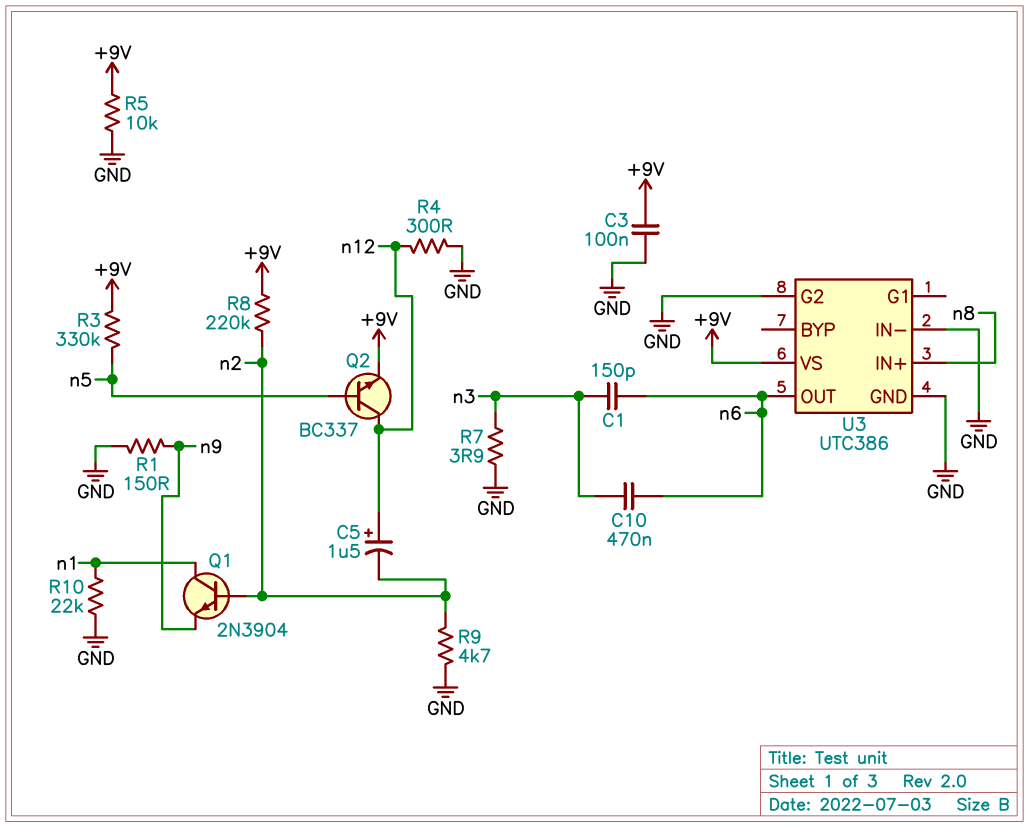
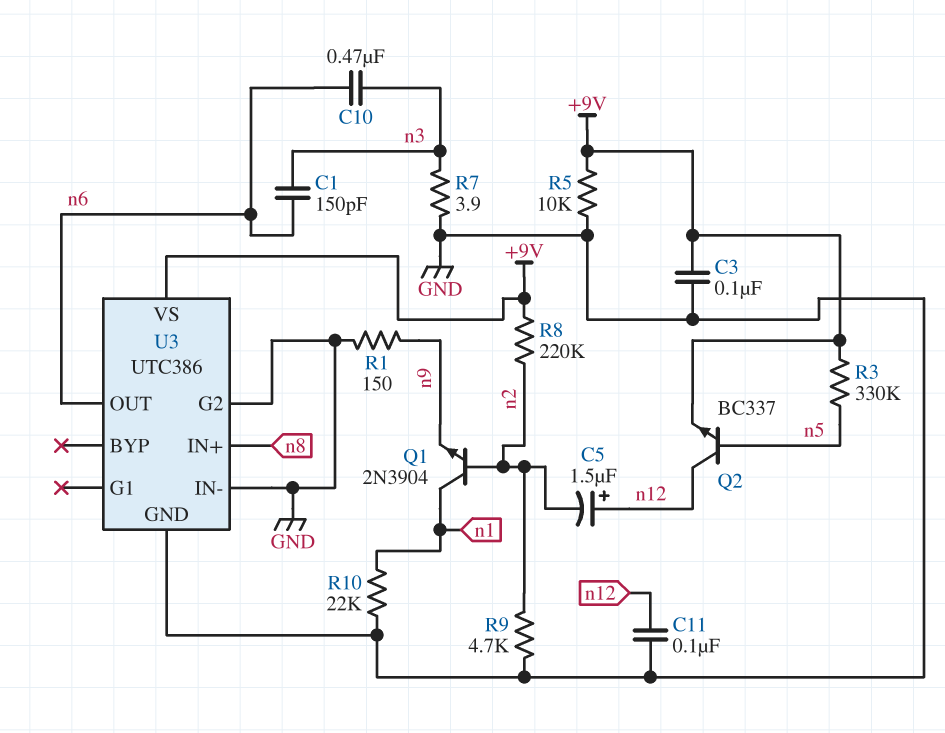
C11: none -> 100nF (GND, n12)
R4: 300 (GND, n12) -> none

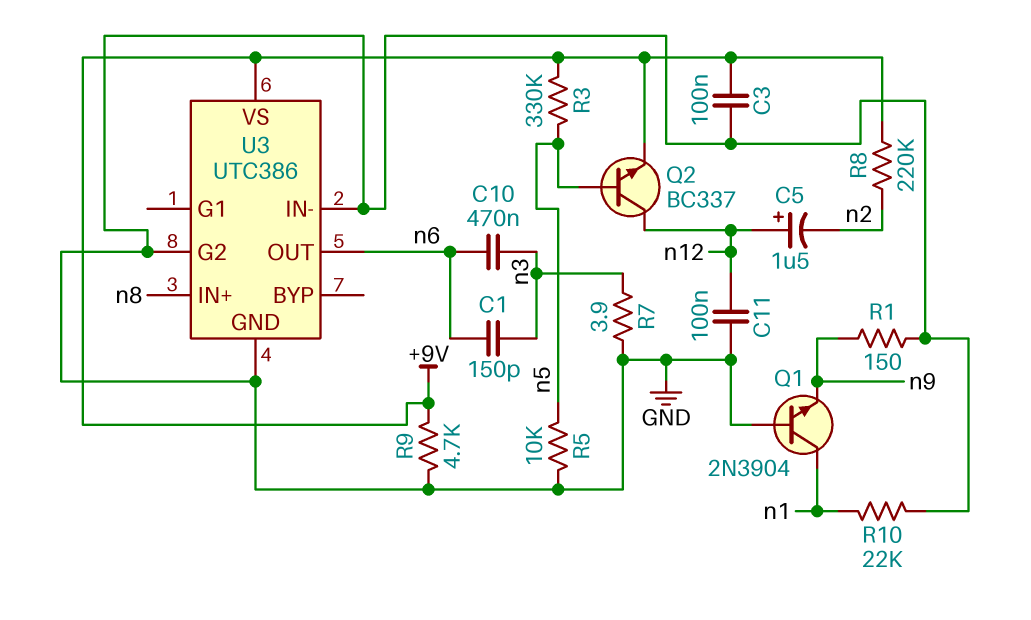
Q1: NPN 2N3904 (B n2, C n1, E n9) -> NPN 2N3904 (B GND, C n1, E n9)
R5: 10k (+9V, GND) -> 10k (GND, n5)
R9: 4.7k (GND, n2) -> 4.7k (+9V, GND)

